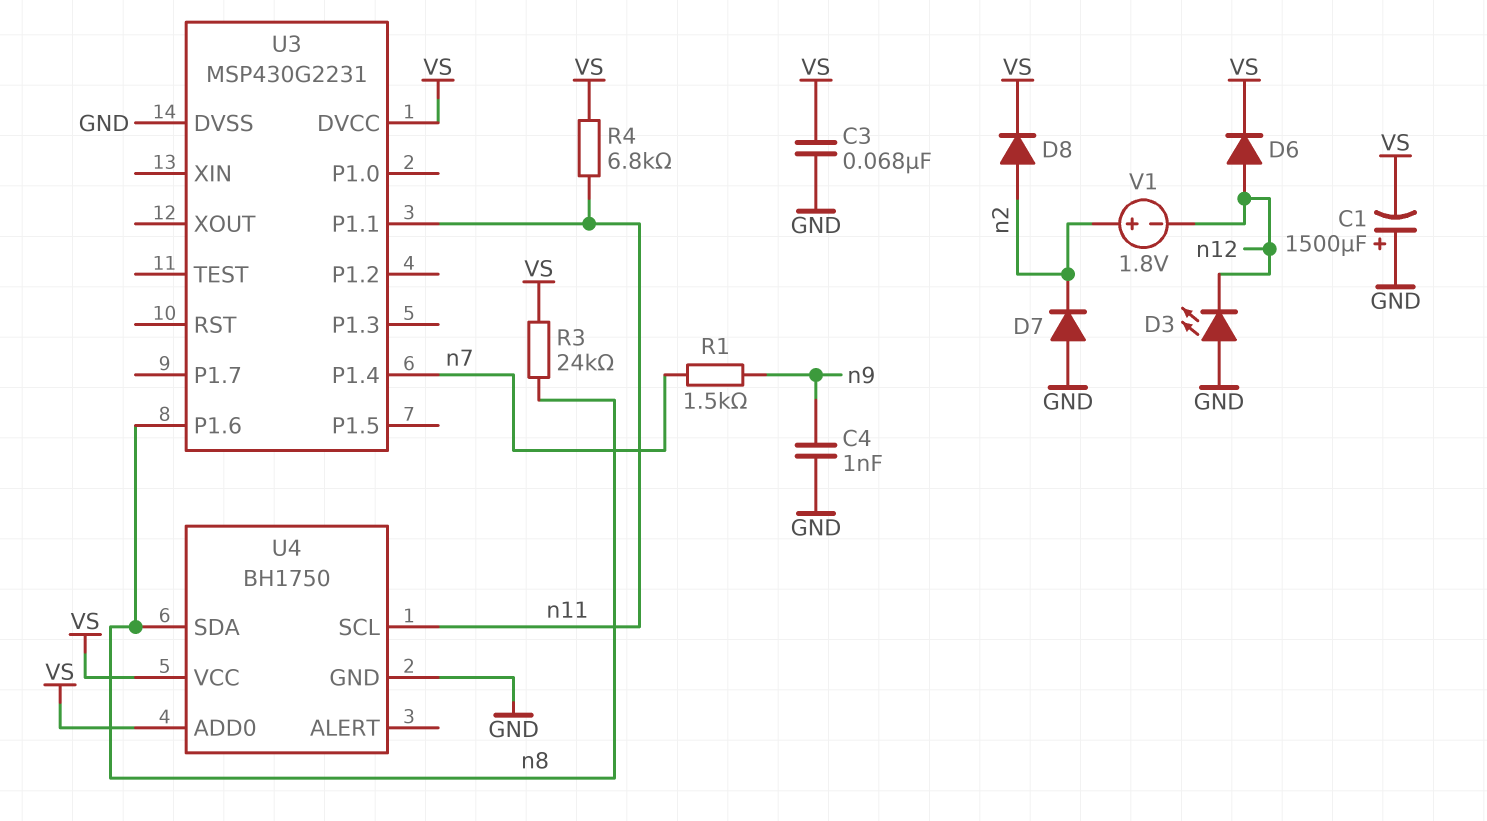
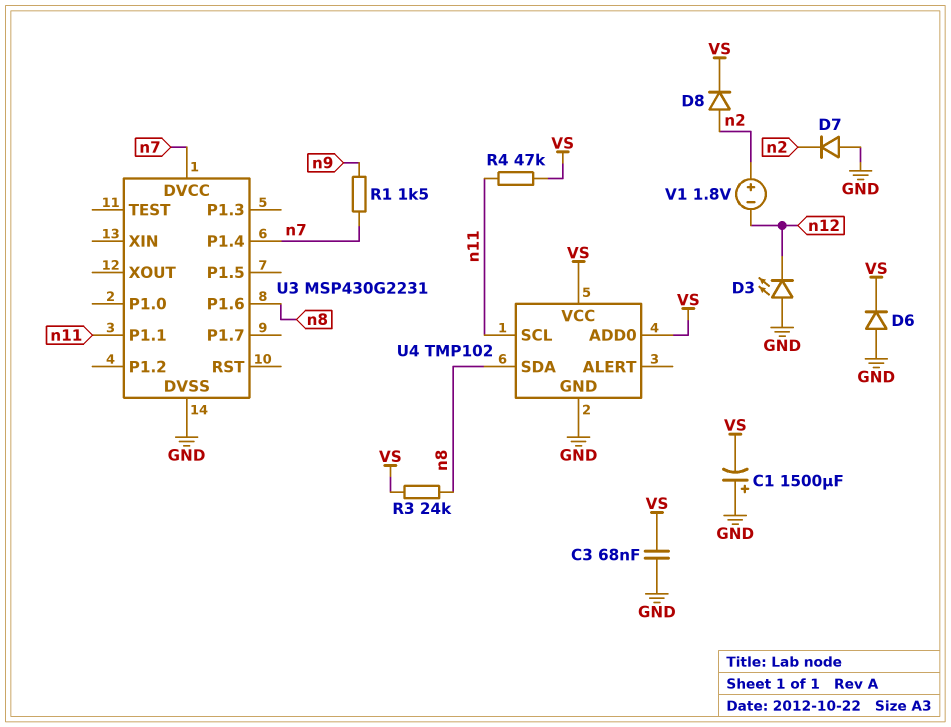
C4: 1nF (GND, n9) -> none
D6: diode (A n12, K VS) -> diode (A GND, K VS)
R4: 6.8k (VS, n11) -> 47k (VS, n11)
U3 pin DVCC: VS -> n7
U4: BH1750 -> TMP102

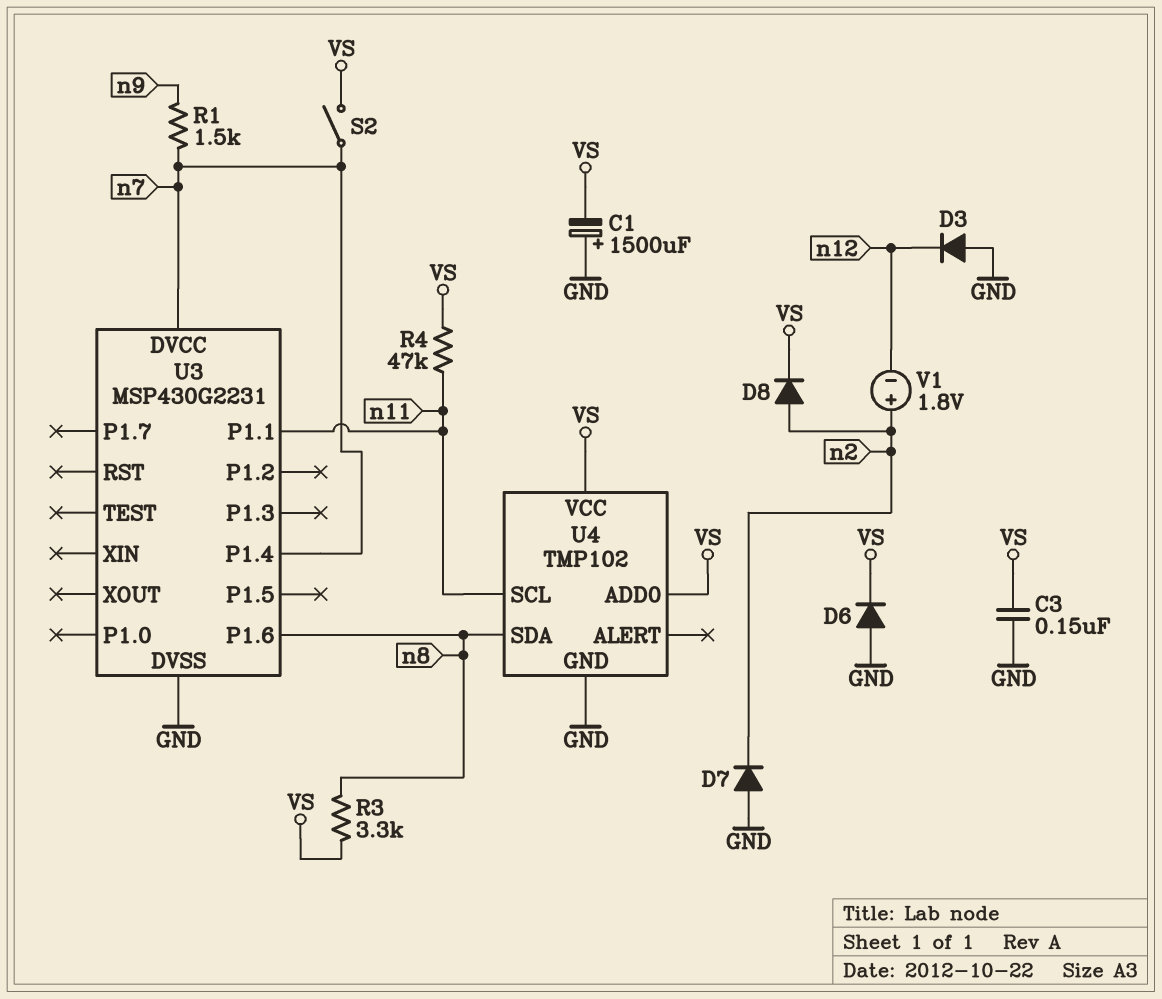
C3: 68nF (GND, VS) -> 150nF (GND, VS)
D3: LED (A GND, K n12) -> diode (A GND, K n12)
R3: 24k (VS, n8) -> 3.3k (VS, n8)
S2: none -> switch (VS, n7)

